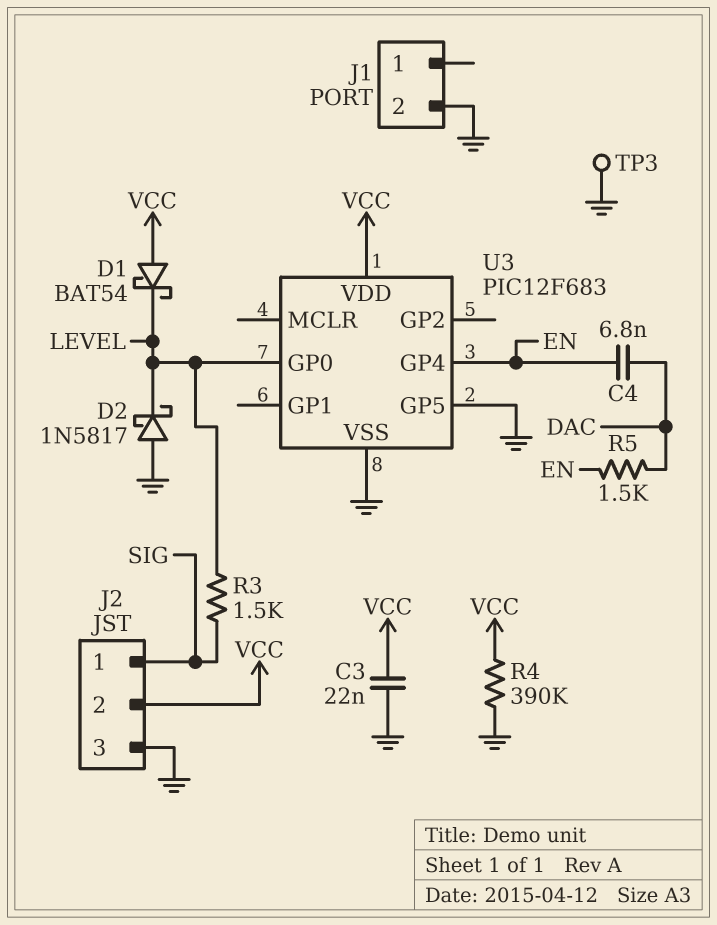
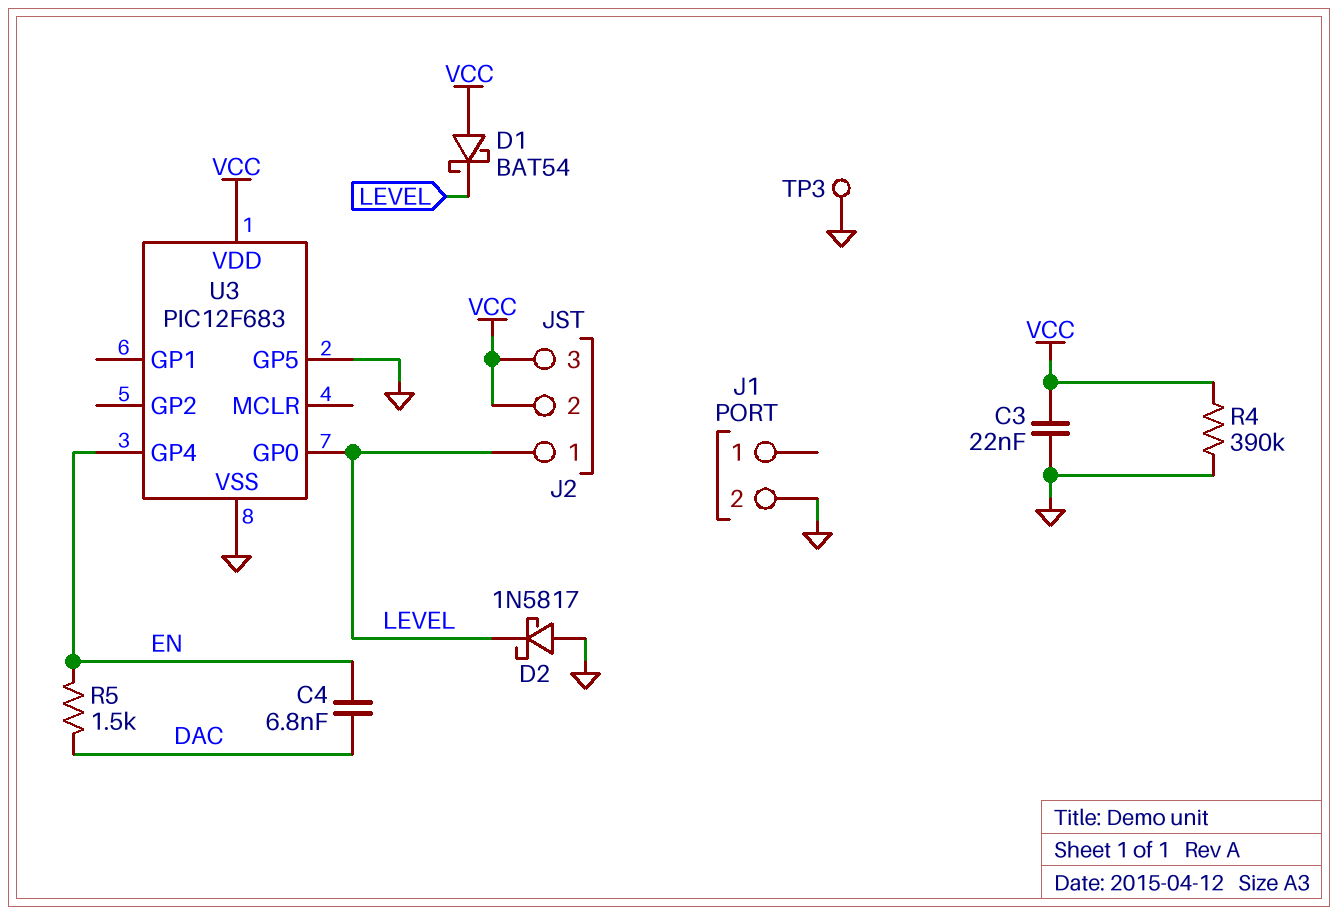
J2 pin 1: SIG -> LEVEL
J2 pin 3: GND -> VCC
R3: 1.5k (LEVEL, SIG) -> none

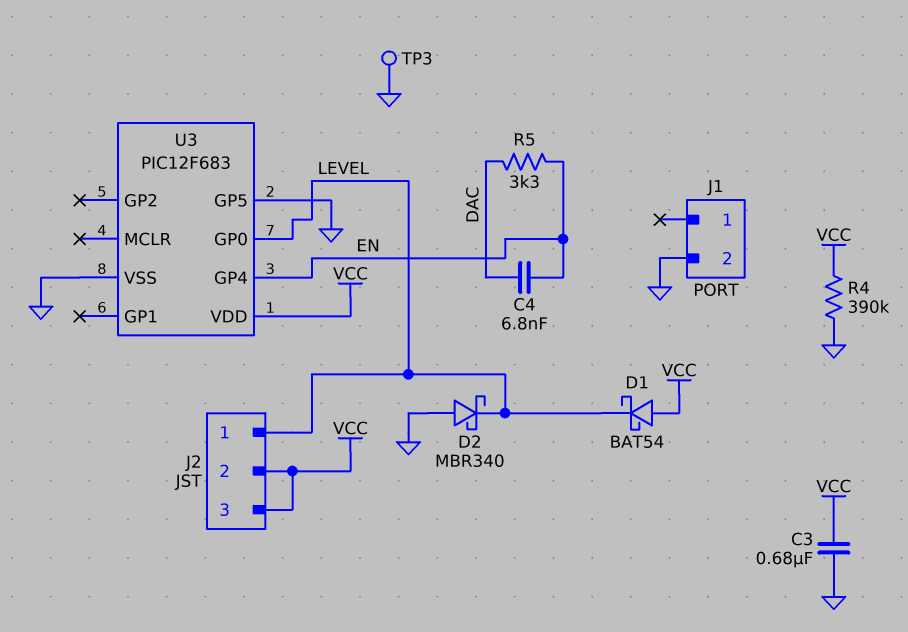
C3: 22nF (GND, VCC) -> 680nF (GND, VCC)
D2: schottky 1N5817 (A GND, K LEVEL) -> schottky MBR340 (A GND, K LEVEL)
R5: 1.5k (DAC, EN) -> 3.3k (DAC, EN)

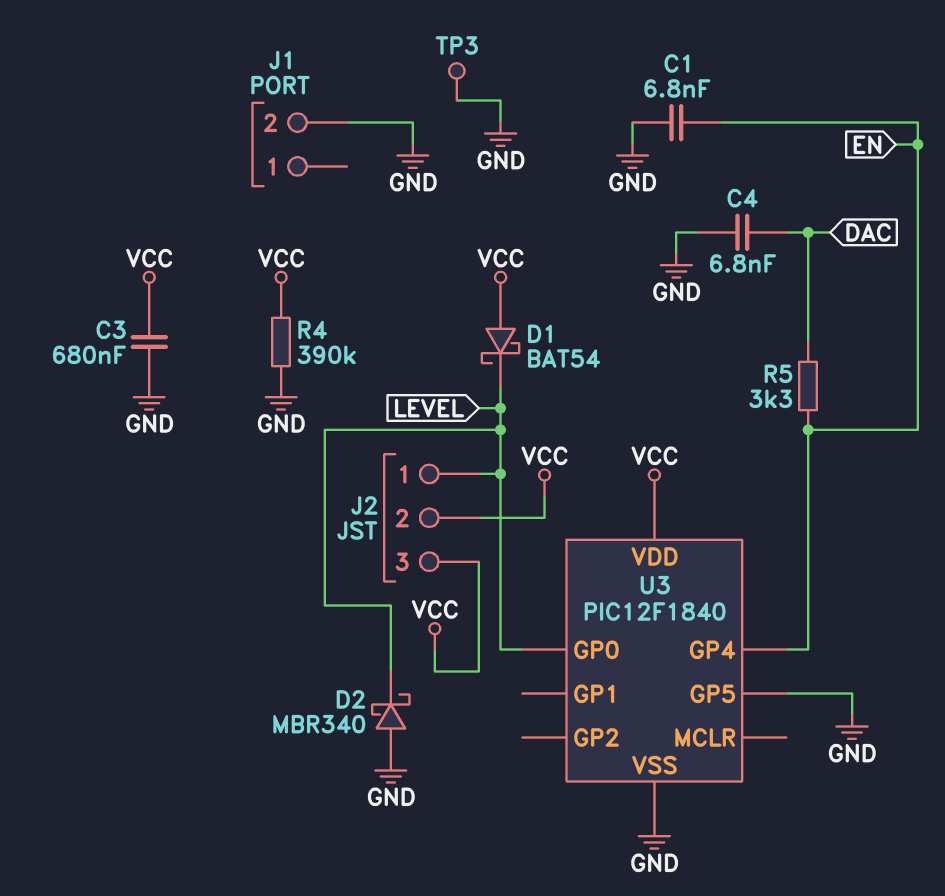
C1: none -> 6.8nF (EN, GND)
C4: 6.8nF (DAC, EN) -> 6.8nF (DAC, GND)
U3: PIC12F683 -> PIC12F1840

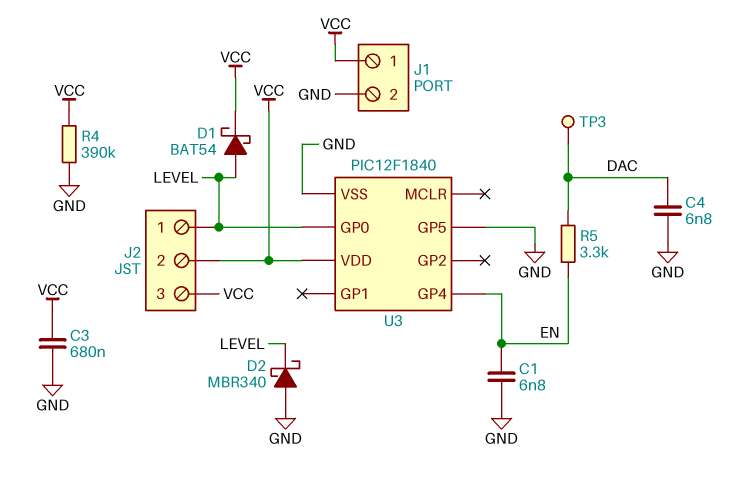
D1: schottky BAT54 (A VCC, K LEVEL) -> schottky BAT54 (A LEVEL, K VCC)
J1 pin 1: none -> VCC
TP3: test point (GND) -> test point (DAC)

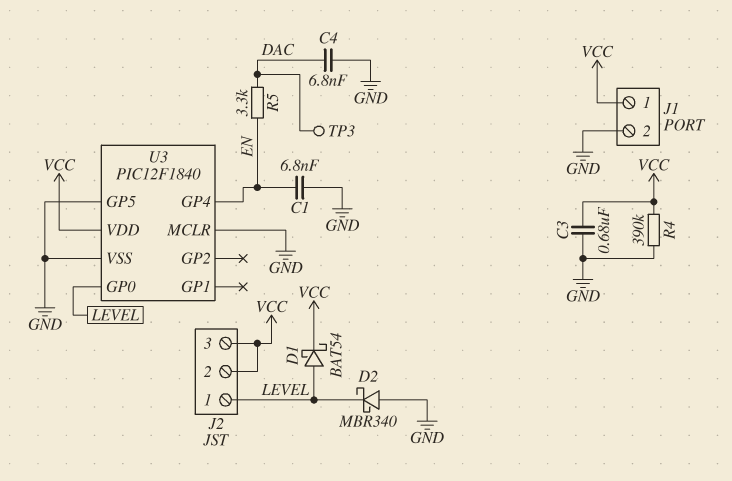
U3 pin MCLR: none -> GND

